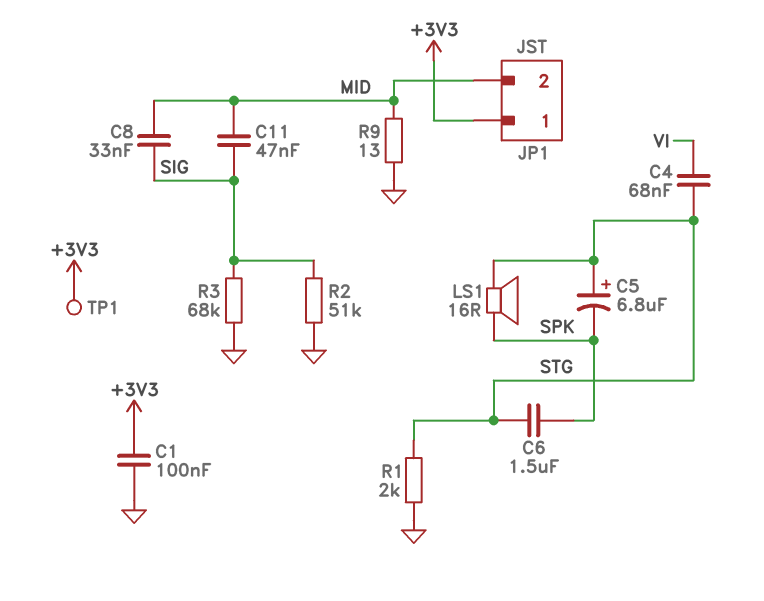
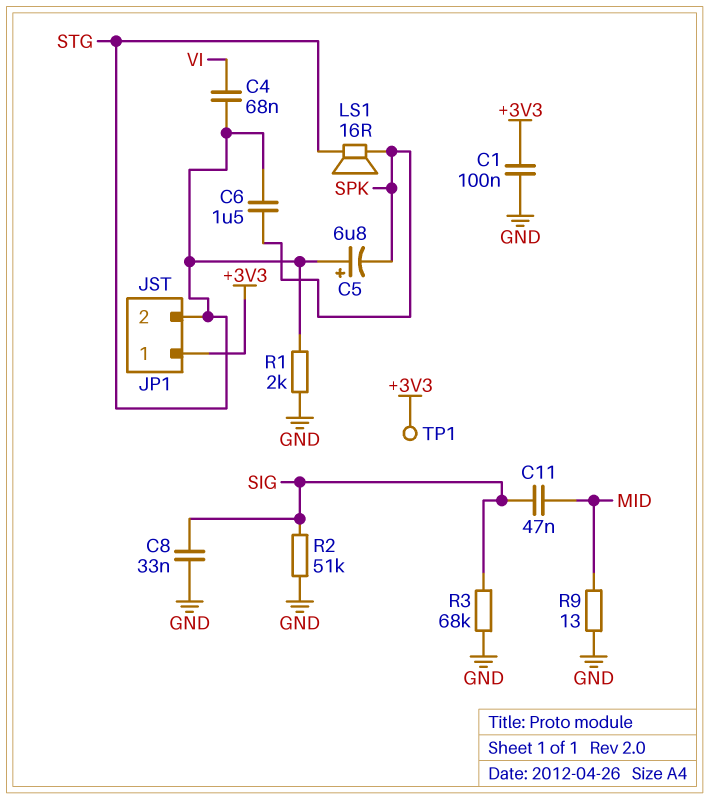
C8: 33nF (MID, SIG) -> 33nF (GND, SIG)
JP1 pin 2: MID -> STG

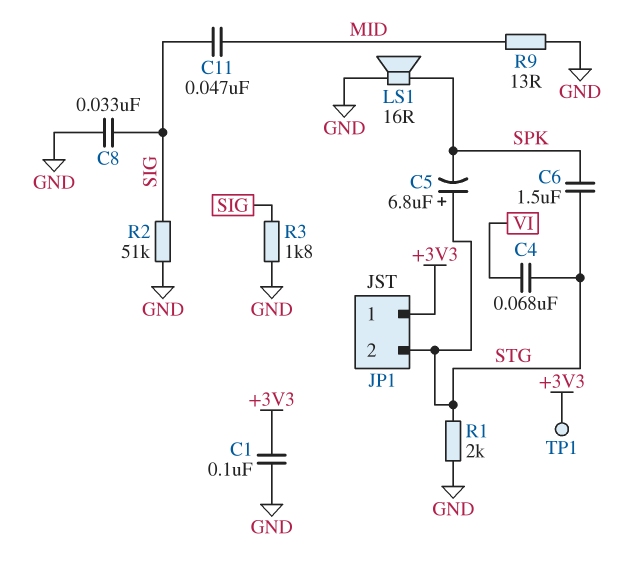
LS1: speaker 16R (SPK, STG) -> speaker 16R (GND, SPK)
R3: 68k (GND, SIG) -> 1.8k (GND, SIG)

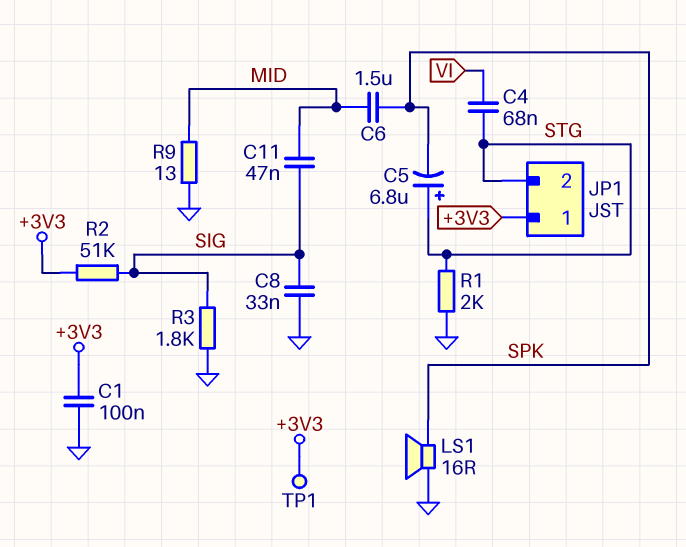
C6: 1.5uF (SPK, STG) -> 1.5uF (MID, SPK)
R2: 51k (GND, SIG) -> 51k (+3V3, SIG)

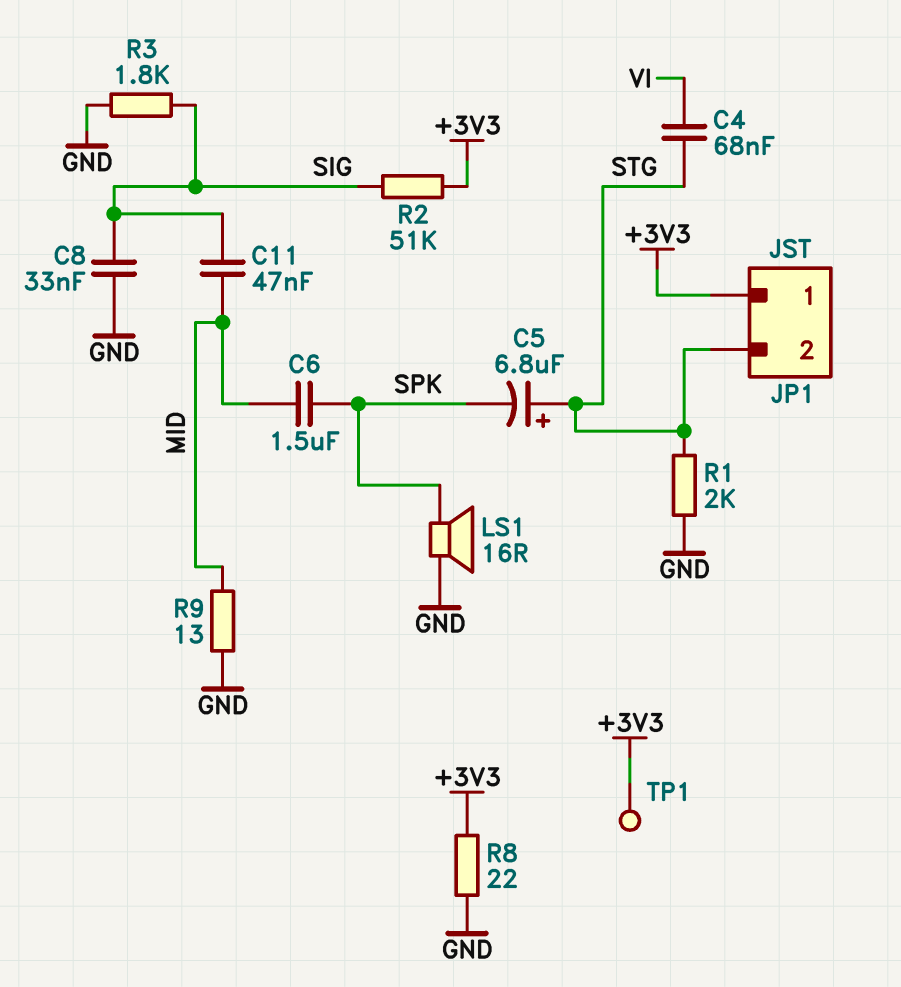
C1: 100nF (+3V3, GND) -> none
R8: none -> 22 (+3V3, GND)

